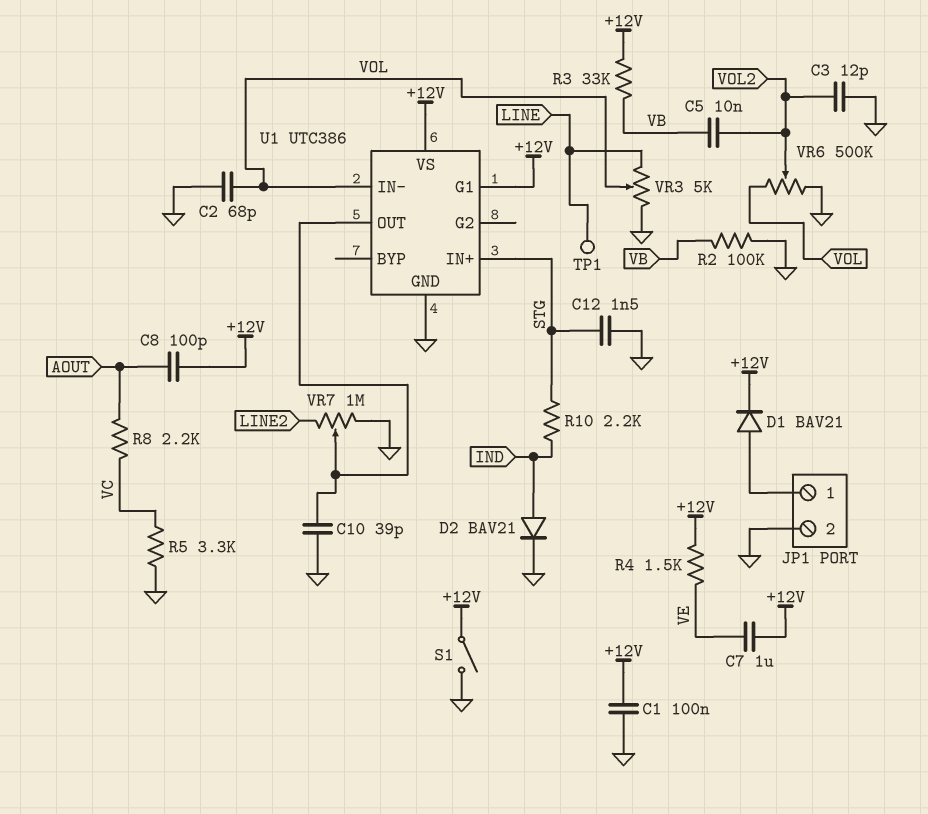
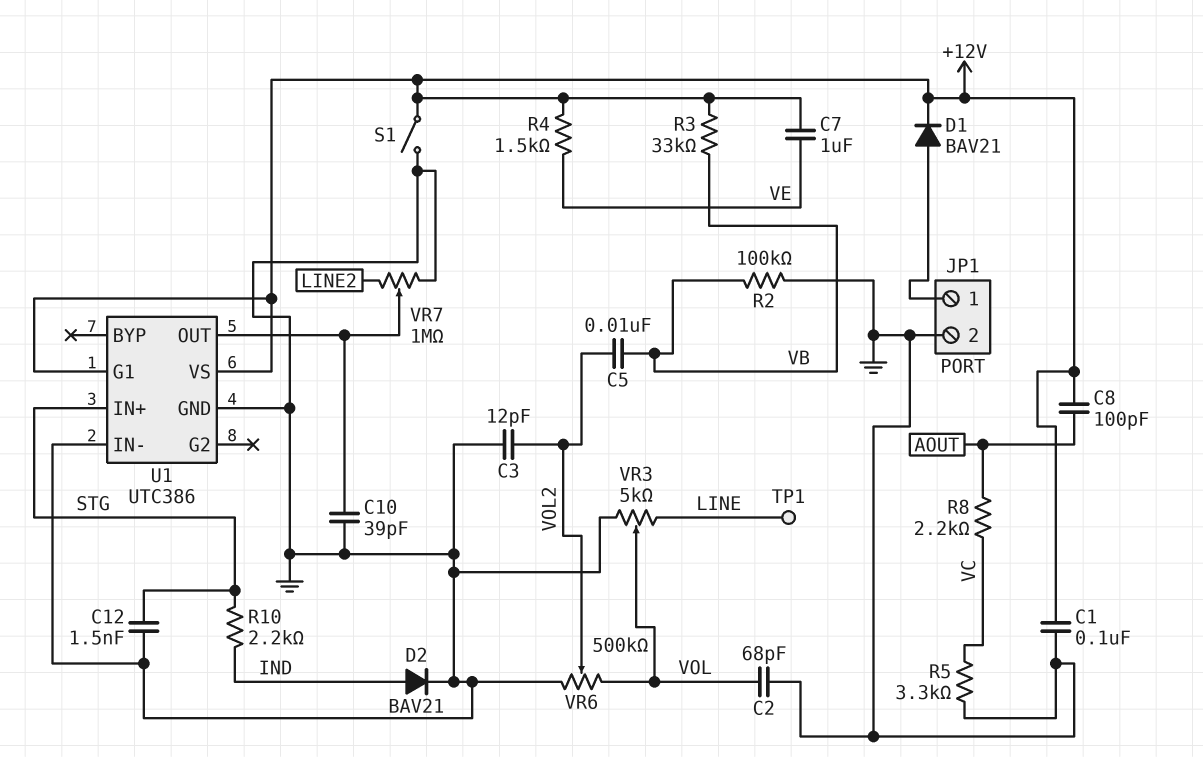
U1 pin IN-: VOL -> GND

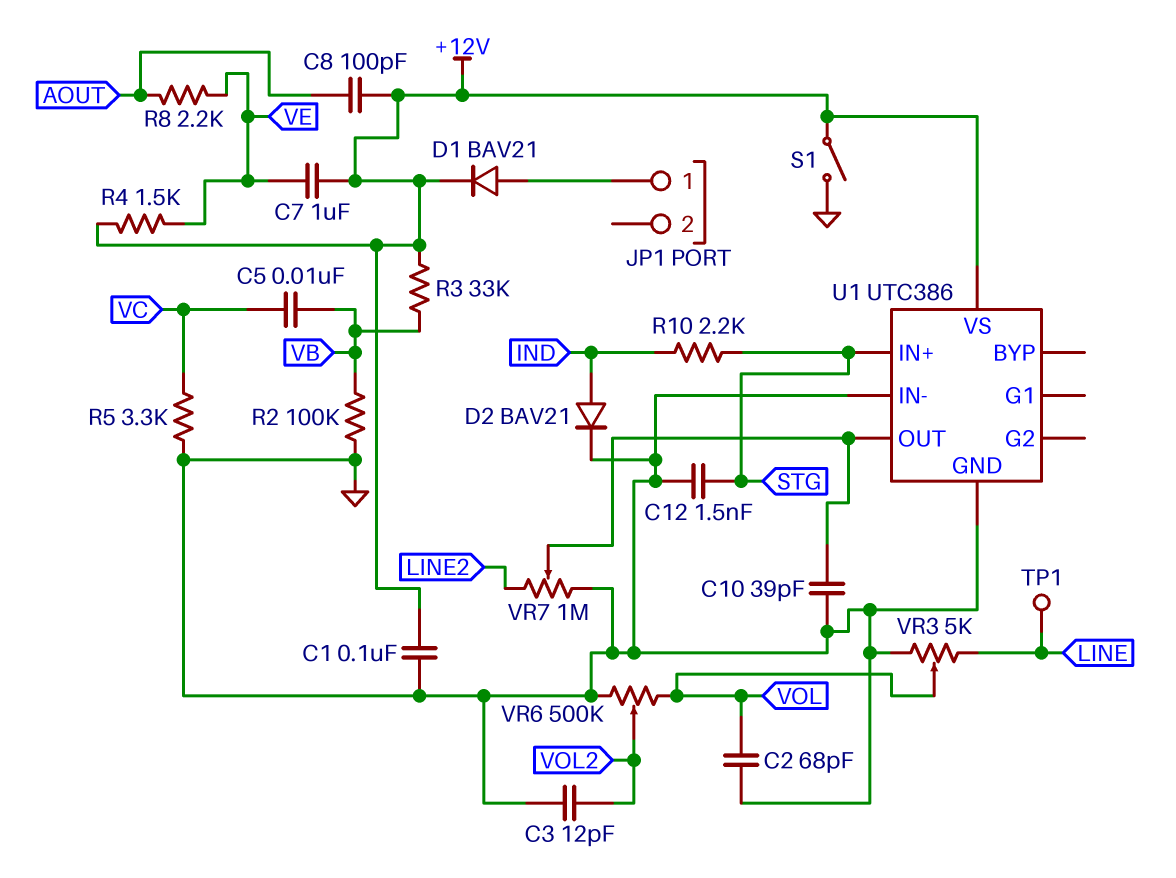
C5: 10nF (VB, VOL2) -> 10nF (VB, VC)
JP1 pin 2: GND -> none
R8: 2.2k (AOUT, VC) -> 2.2k (AOUT, VE)
U1 pin G1: +12V -> none

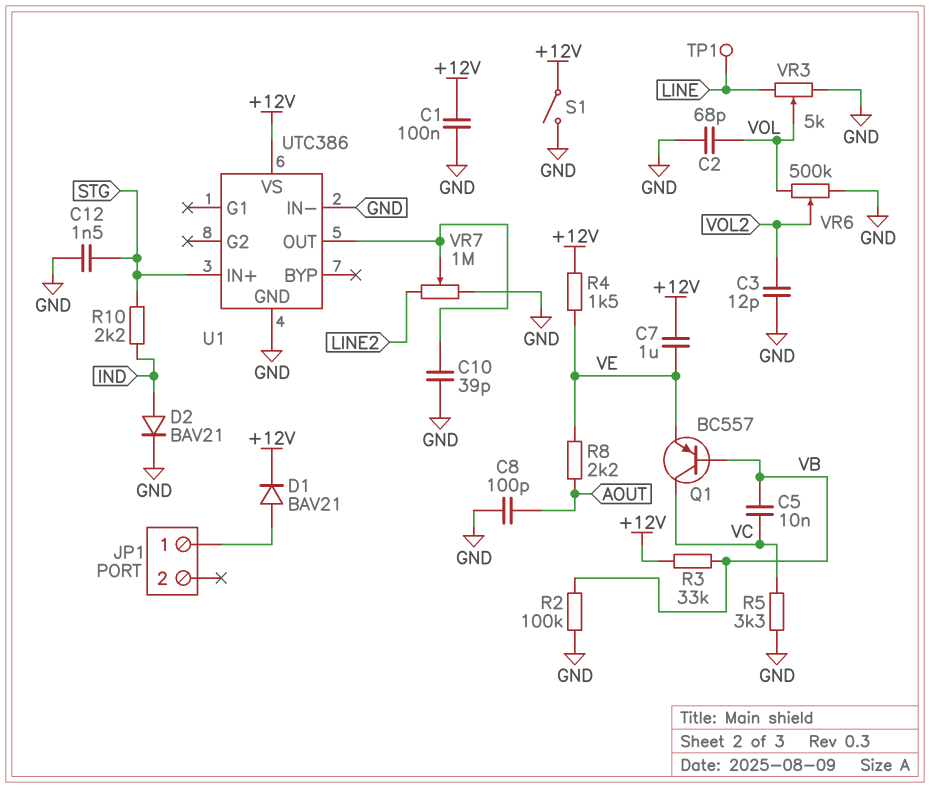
C8: 100pF (+12V, AOUT) -> 100pF (AOUT, GND)
Q1: none -> PNP BC557 (B VB, C VC, E VE)

